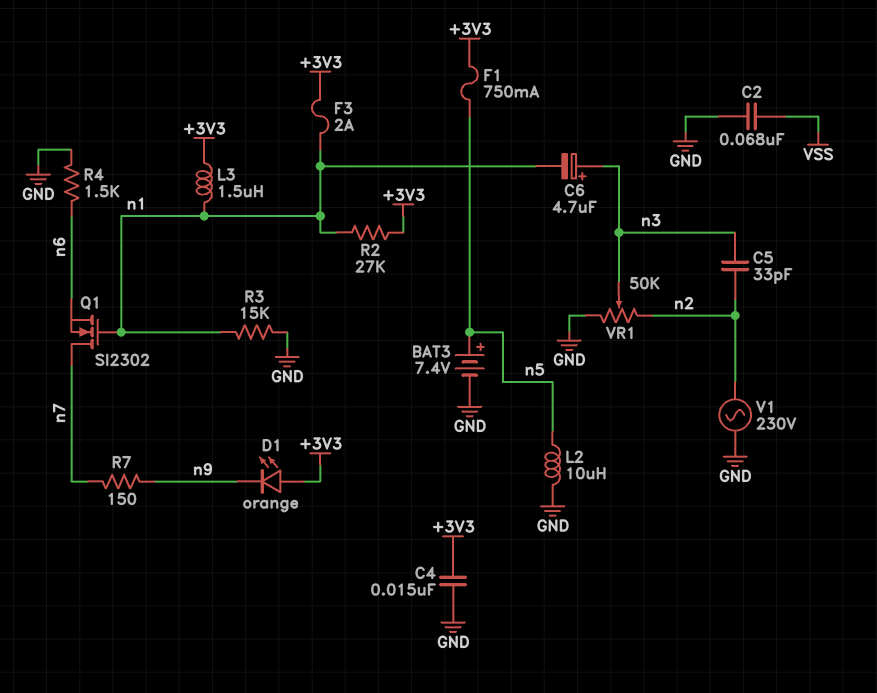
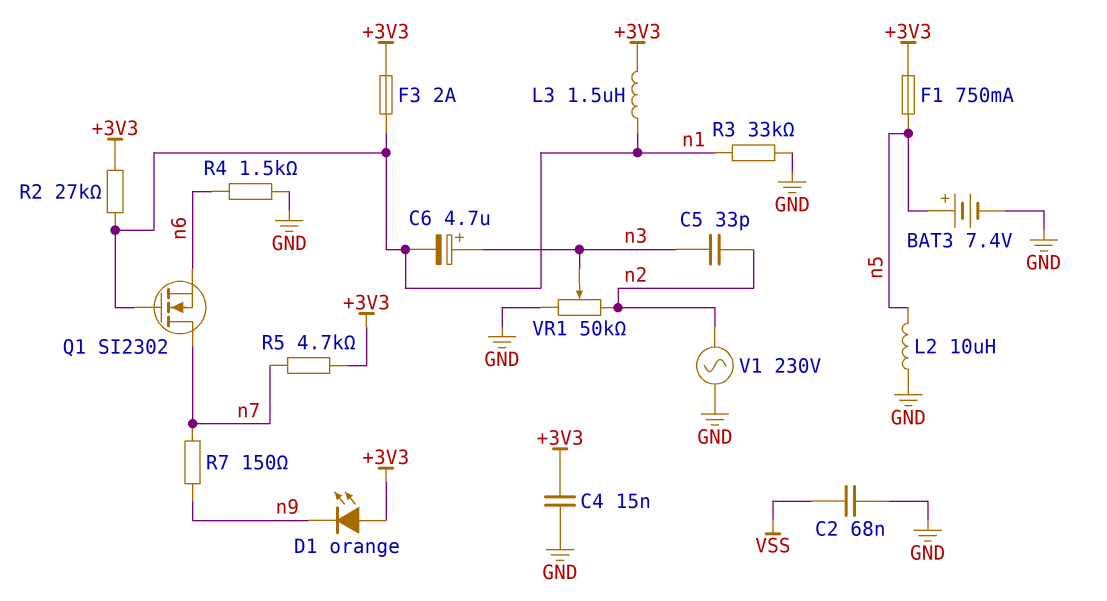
R3: 15k (GND, n1) -> 33k (GND, n1)
R5: none -> 4.7k (+3V3, n7)

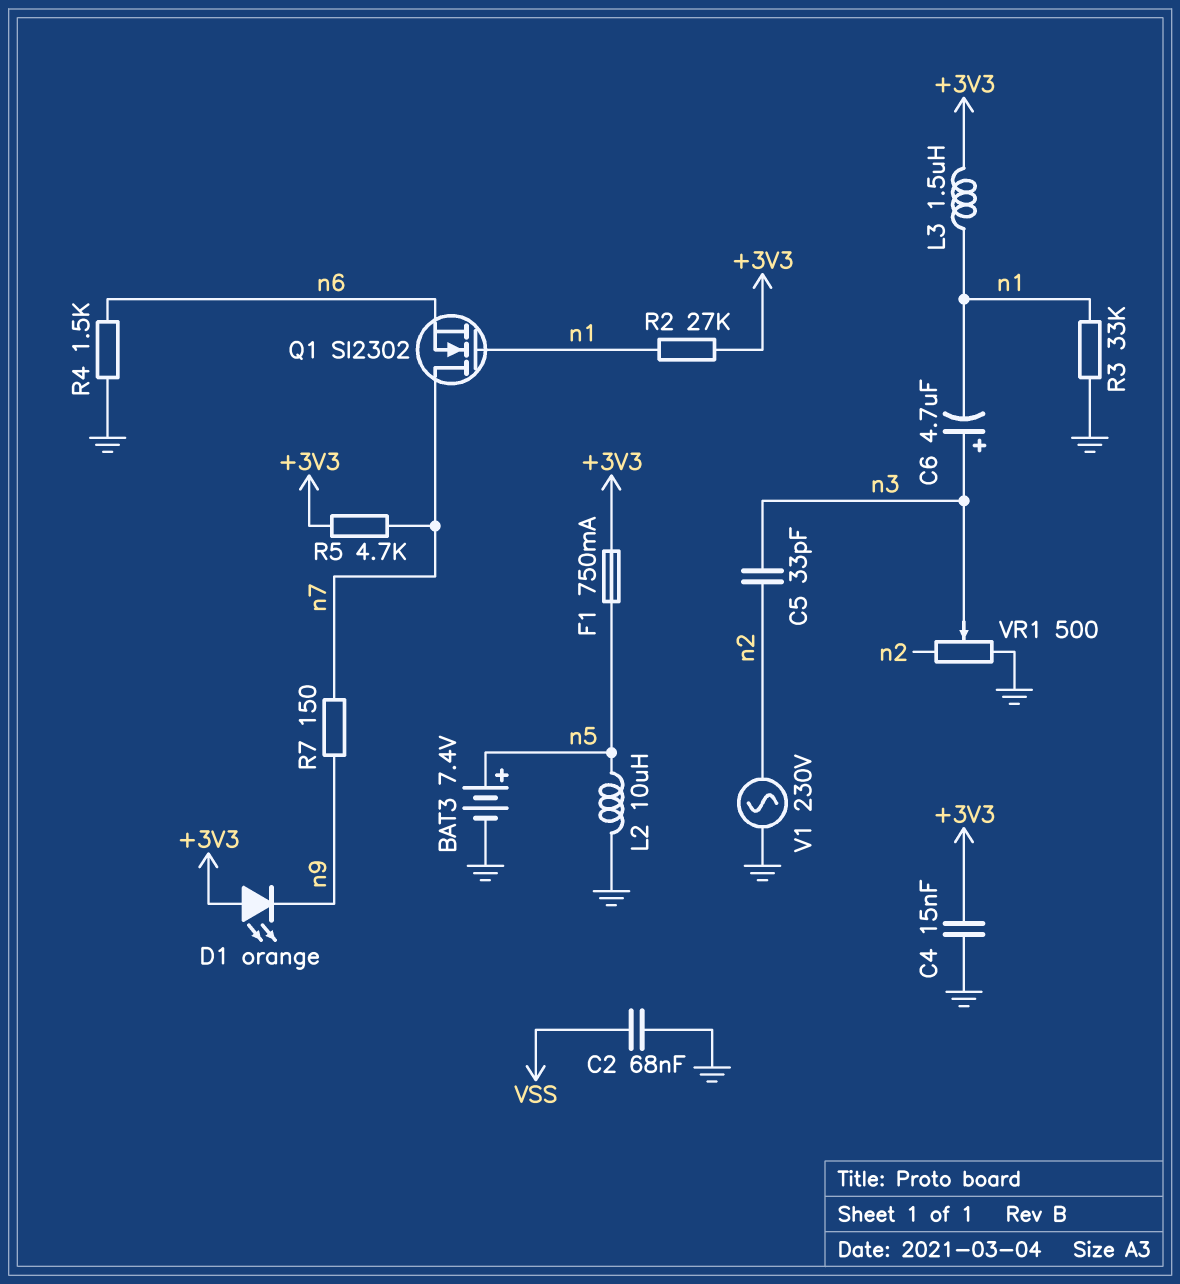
F3: 2A (+3V3, n1) -> none
VR1: 50k (GND, n2, wiper n3) -> 500 (GND, n2, wiper n3)

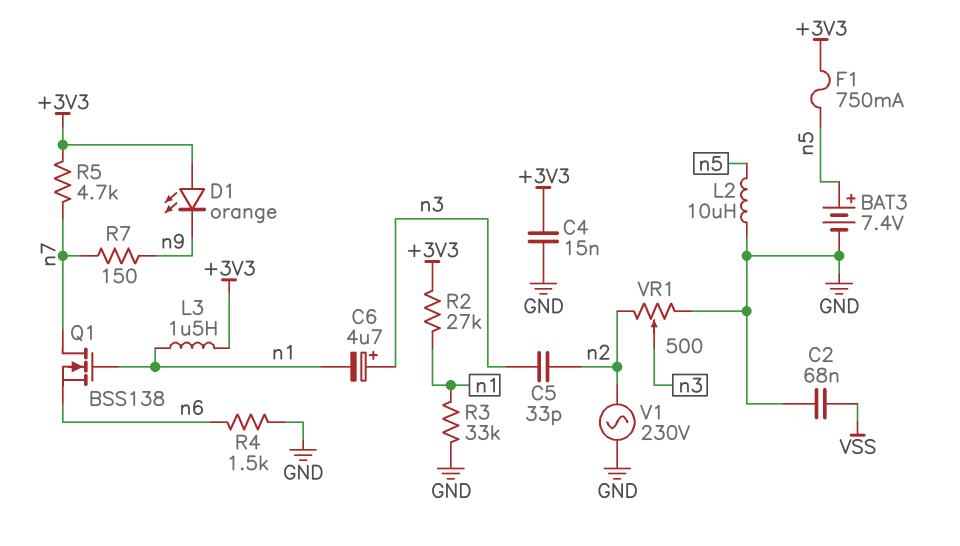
Q1: NMOS SI2302 (G n1, D n7, S n6) -> NMOS BSS138 (G n1, D n7, S n6)

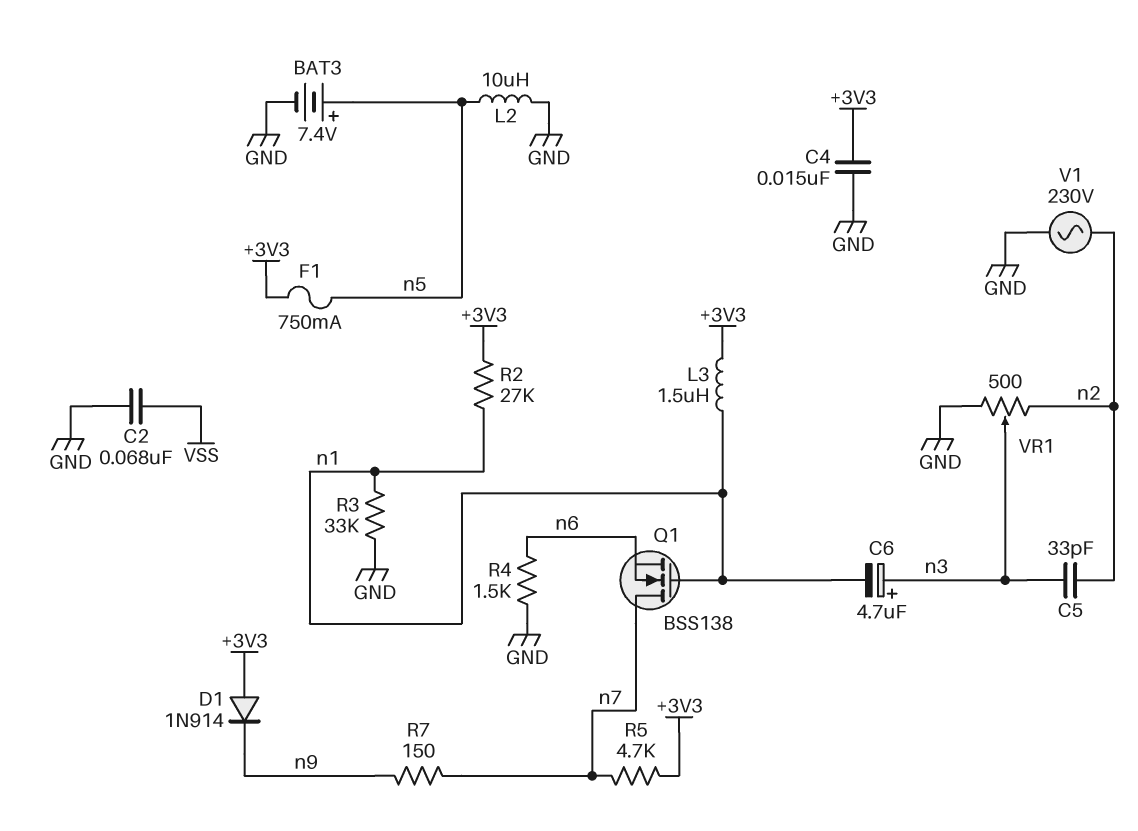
D1: LED orange (A +3V3, K n9) -> diode 1N914 (A +3V3, K n9)

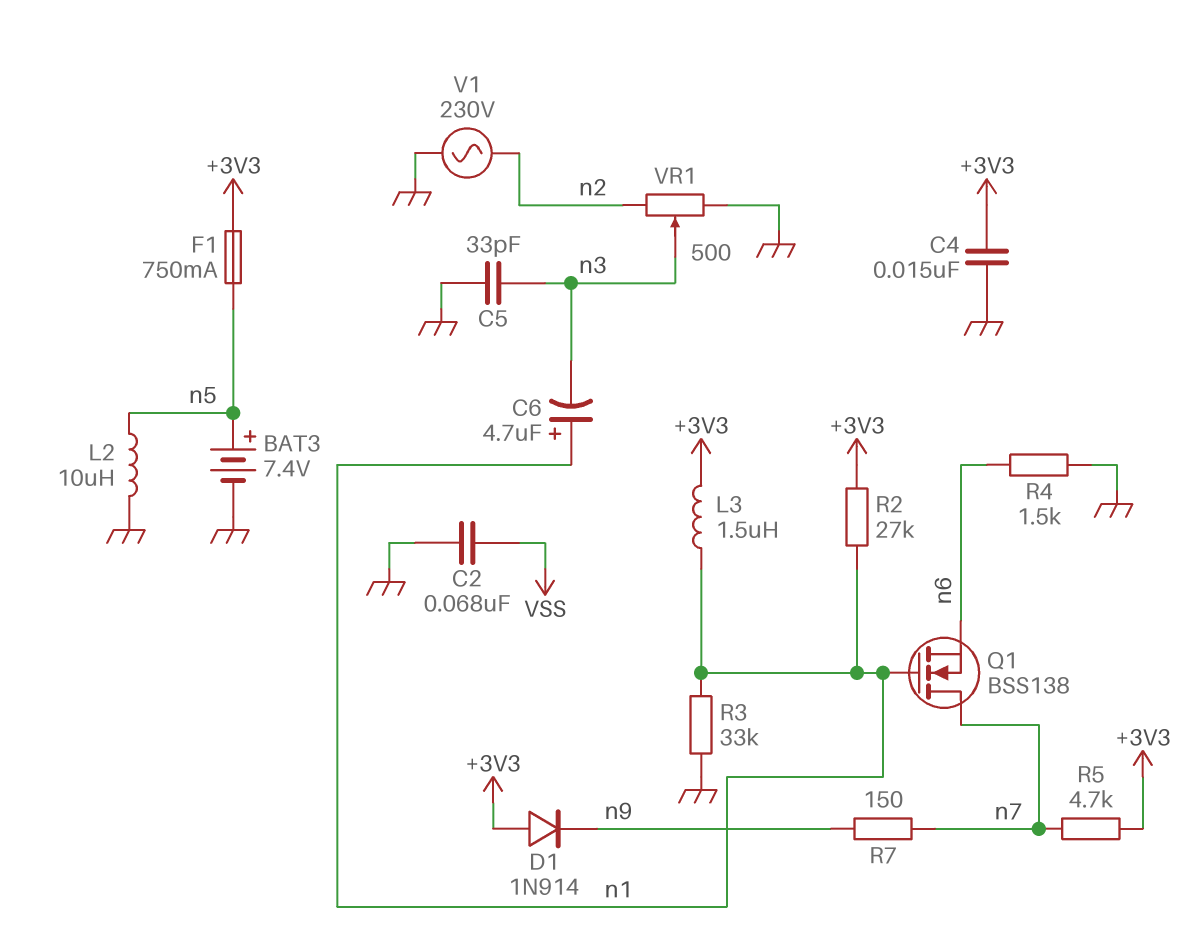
C5: 33pF (n2, n3) -> 33pF (GND, n3)
C6: 4.7uF (plus n3, minus n1) -> 4.7uF (plus n1, minus n3)

